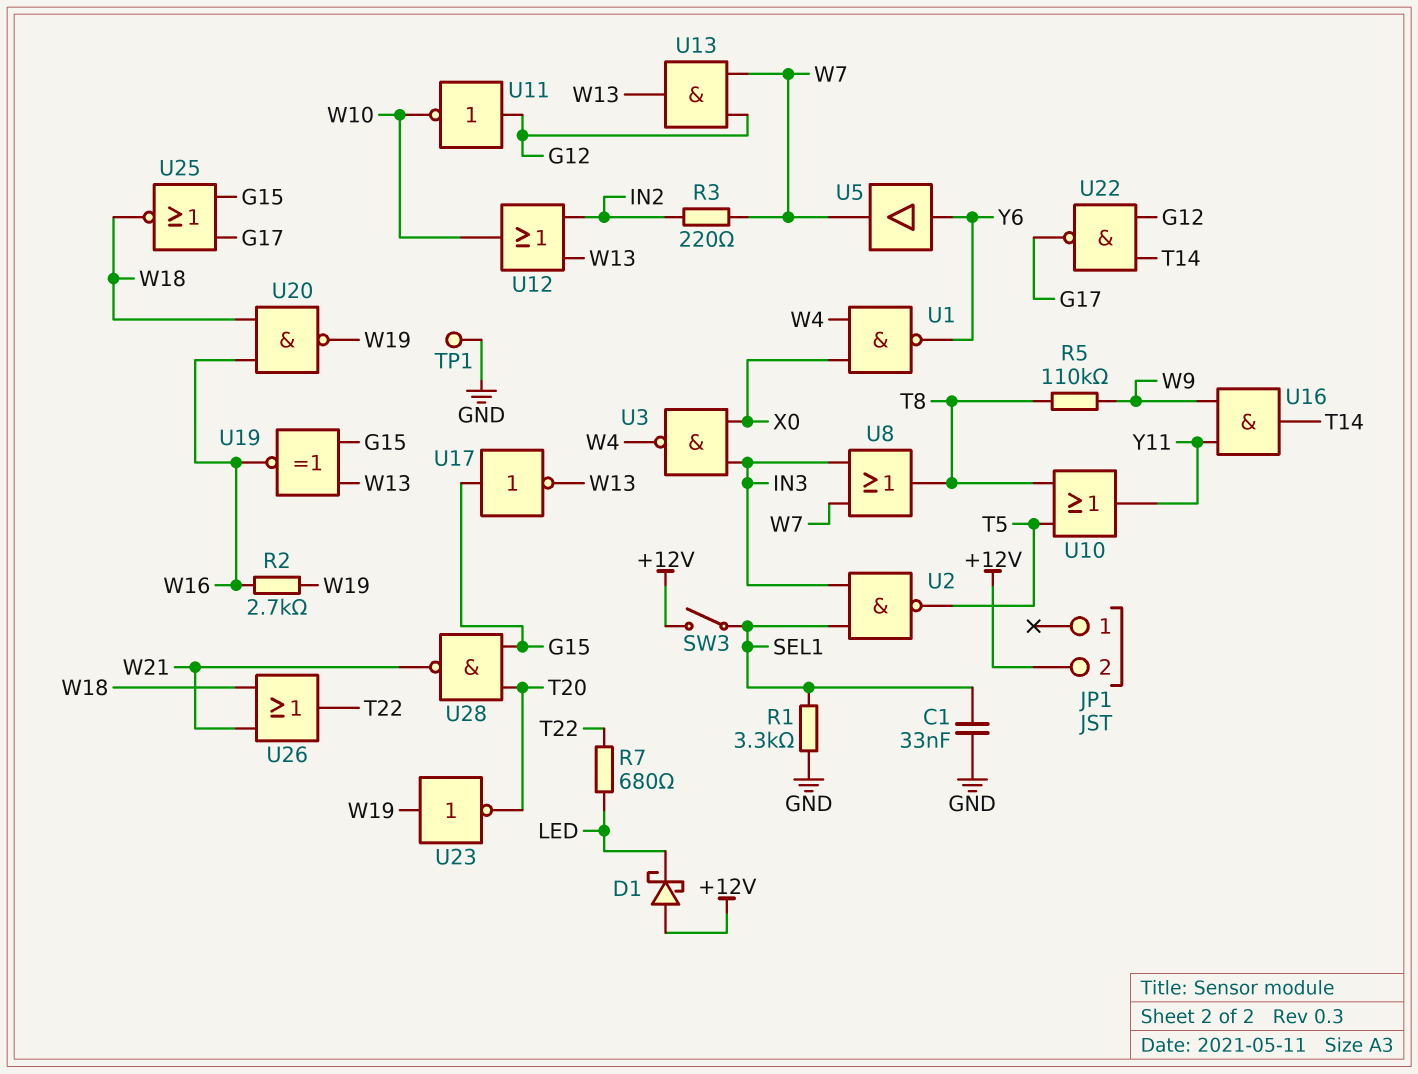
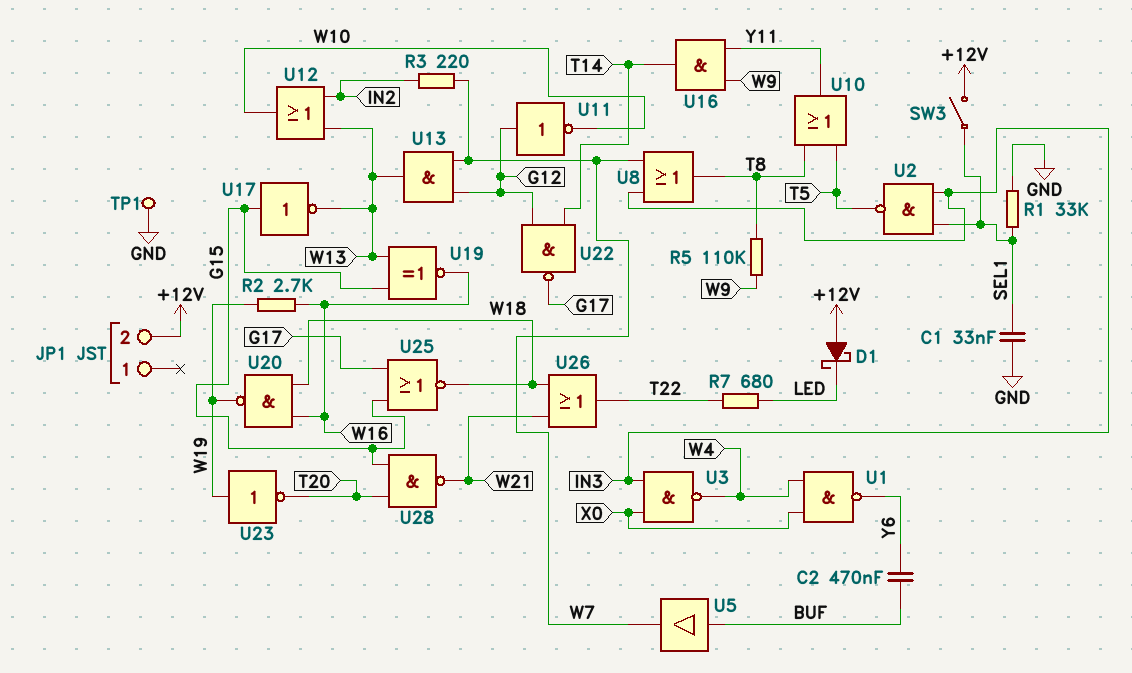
C2: none -> 470nF (BUF, Y6)
R1: 3.3k (GND, SEL1) -> 33k (GND, SEL1)
U5: buffer (in Y6, out W7) -> buffer (in BUF, out W7)

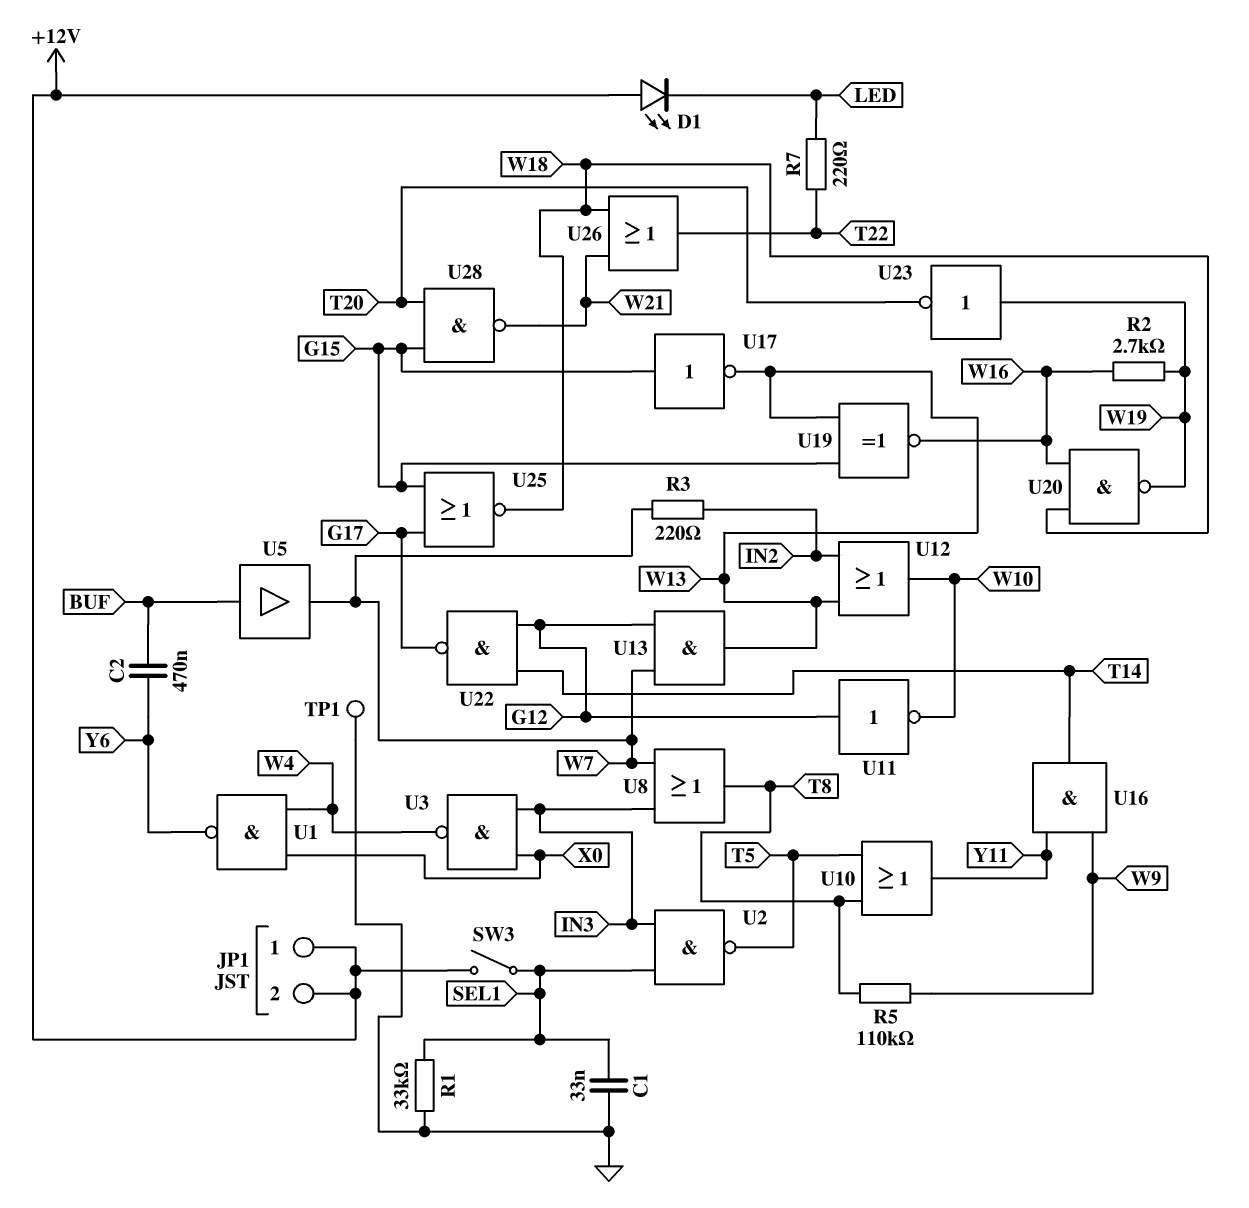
D1: schottky (A +12V, K LED) -> LED (A +12V, K LED)
JP1 pin 1: none -> +12V
R7: 680 (LED, T22) -> 220 (LED, T22)

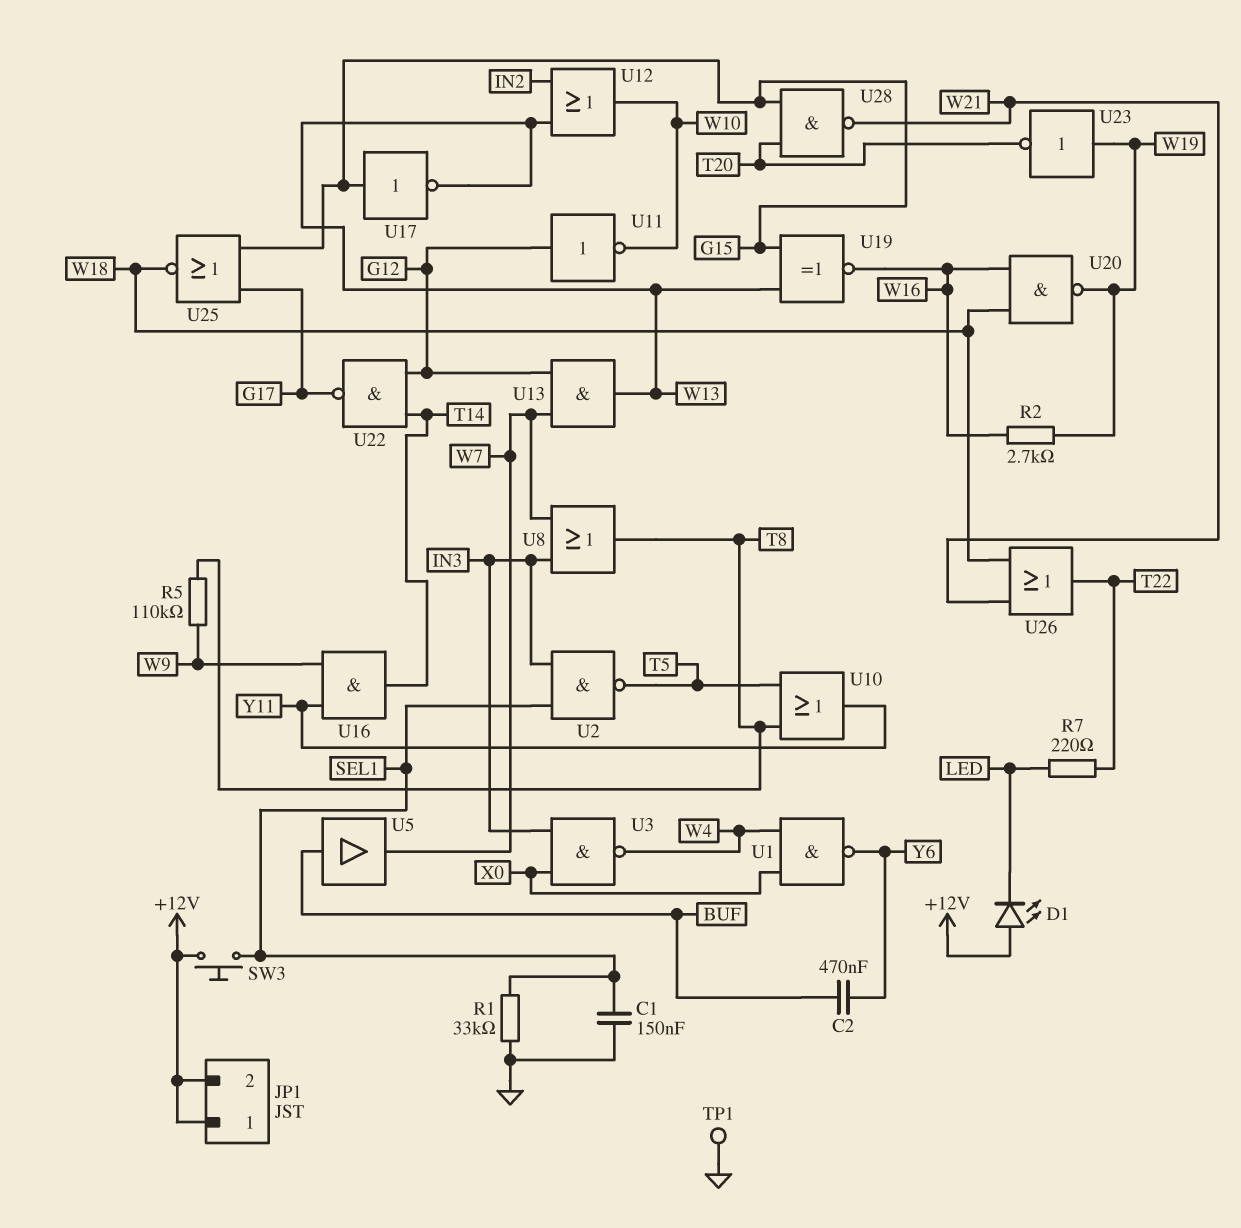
C1: 33nF (GND, SEL1) -> 150nF (GND, SEL1)
R3: 220 (IN2, W7) -> none
SW3: switch (+12V, SEL1) -> button (+12V, SEL1)

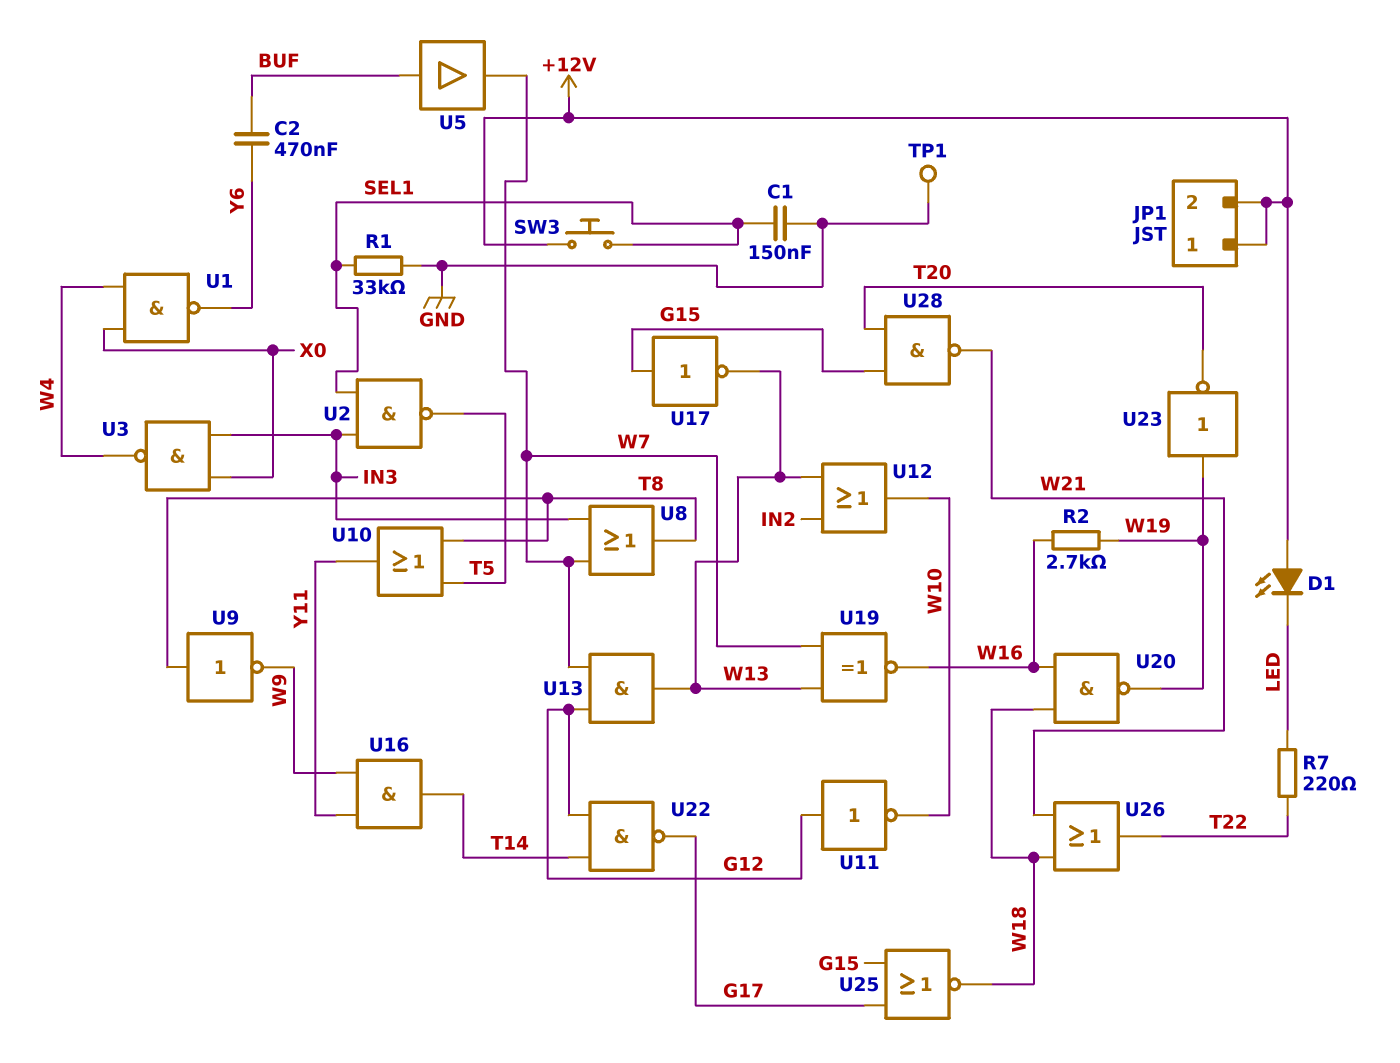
R5: 110k (T8, W9) -> none
U9: none -> NOT (in T8, out W9)
U19: XNOR (in G15, in W13, out W16) -> XNOR (in W7, in W13, out W16)

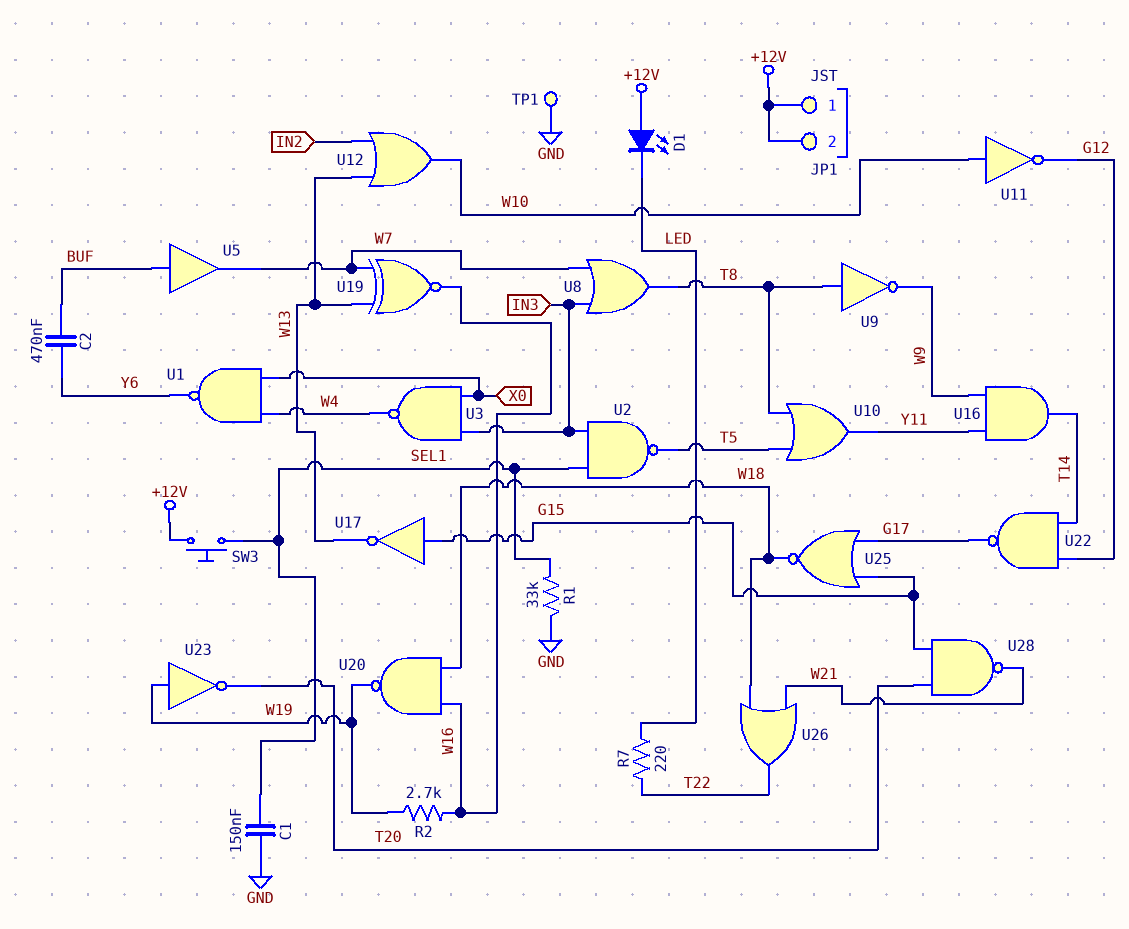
U11: NOT (in G12, out W10) -> NOT (in W10, out G12)
U13: AND (in G12, in W7, out W13) -> none

